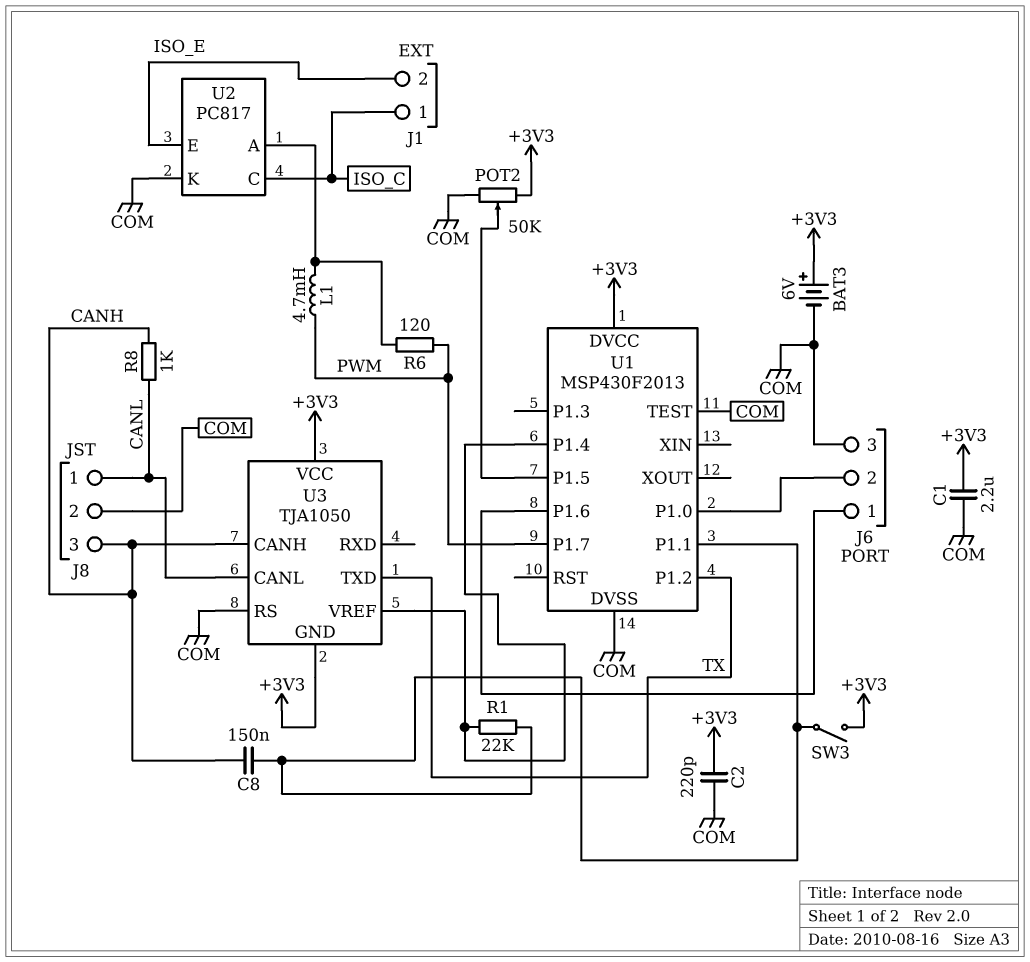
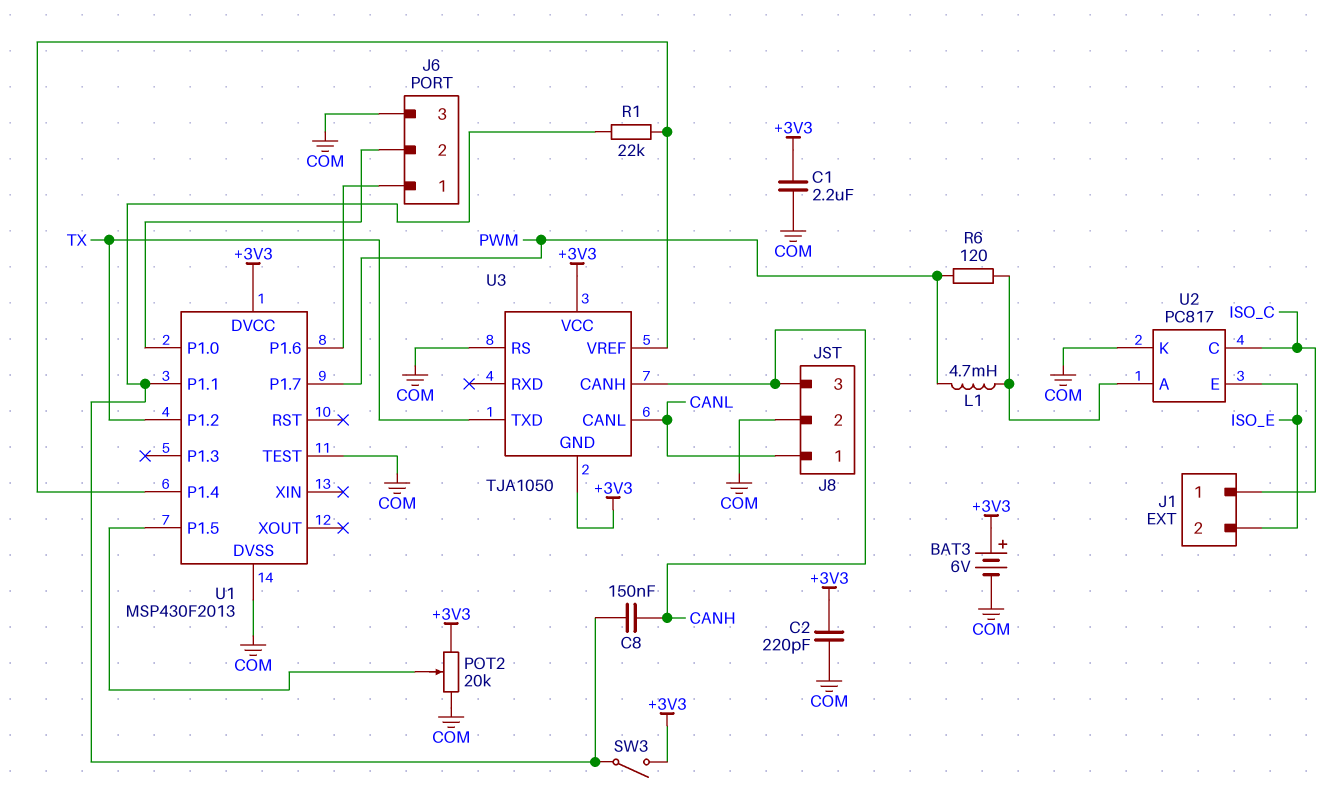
POT2: 50k (+3V3, COM, wiper U1/P1.5) -> 20k (+3V3, COM, wiper U1/P1.5)
R8: 1k (CANH, CANL) -> none

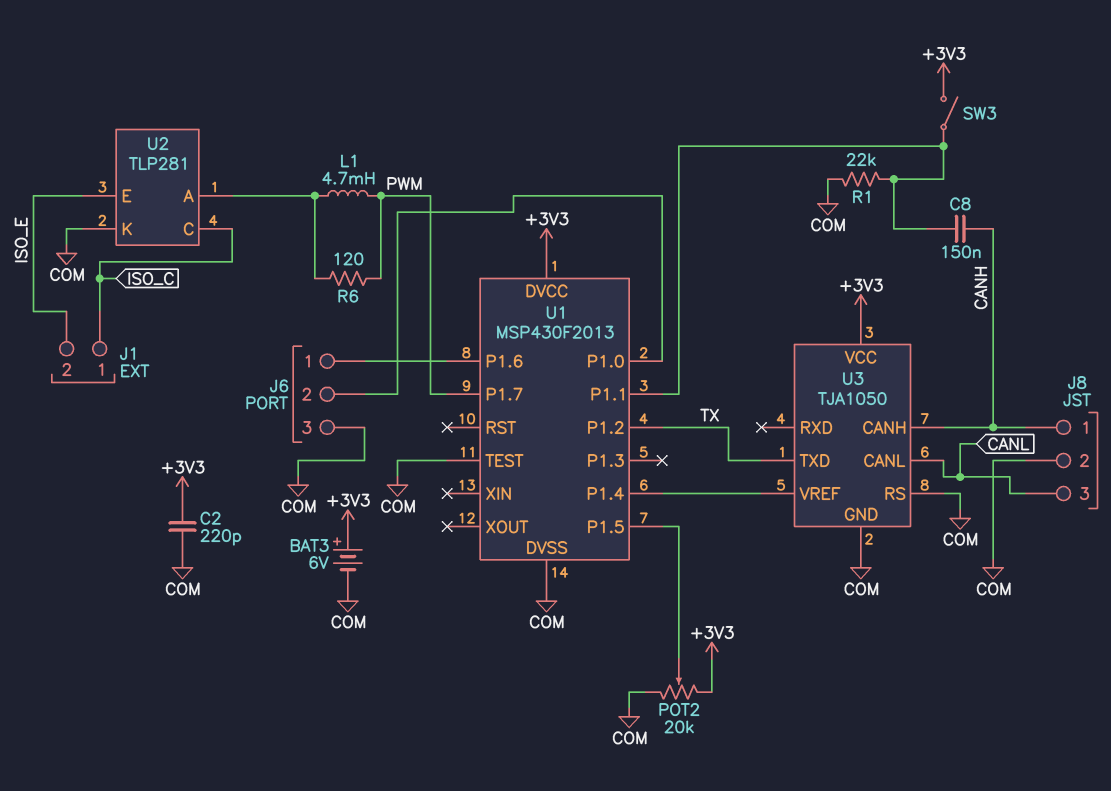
C1: 2.2uF (+3V3, COM) -> none
J8 pin 1: CANL -> CANH
J8 pin 3: CANH -> CANL
R1: 22k (U1/P1.1, U1/P1.4) -> 22k (COM, U1/P1.1)
U2: PC817 -> TLP281
U3 pin GND: +3V3 -> COM

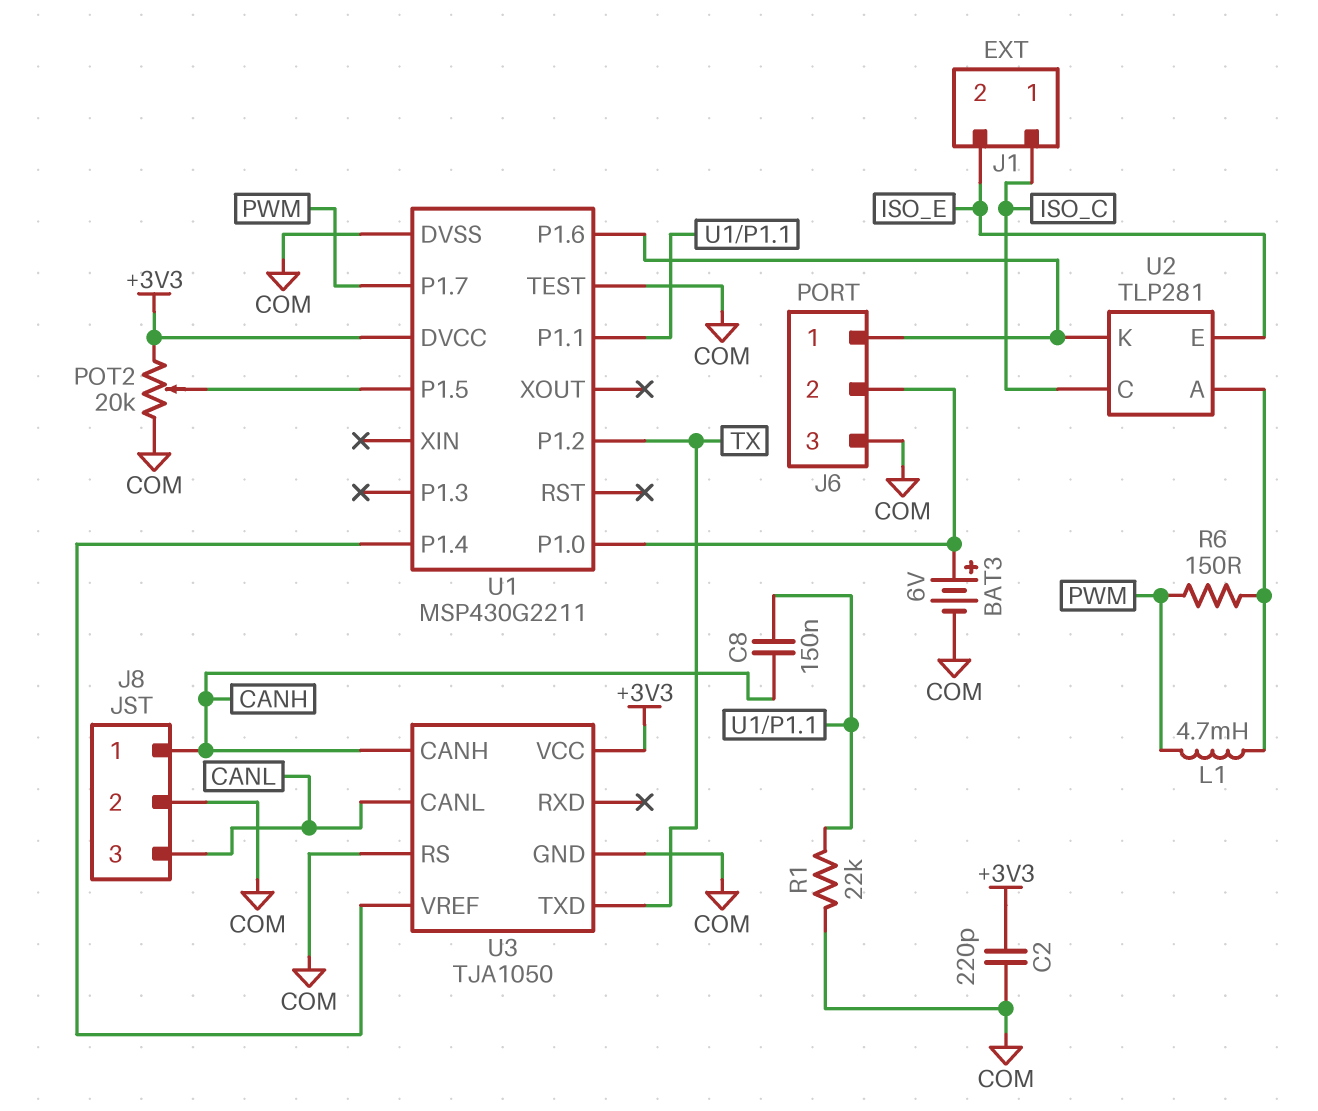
BAT3: 6V (plus +3V3, minus COM) -> 6V (plus J6/2, minus COM)
R6: 120 (PWM, U2/A) -> 150 (PWM, U2/A)
SW3: switch (+3V3, U1/P1.1) -> none
U1: MSP430F2013 -> MSP430G2211
U2 pin K: COM -> J6/1

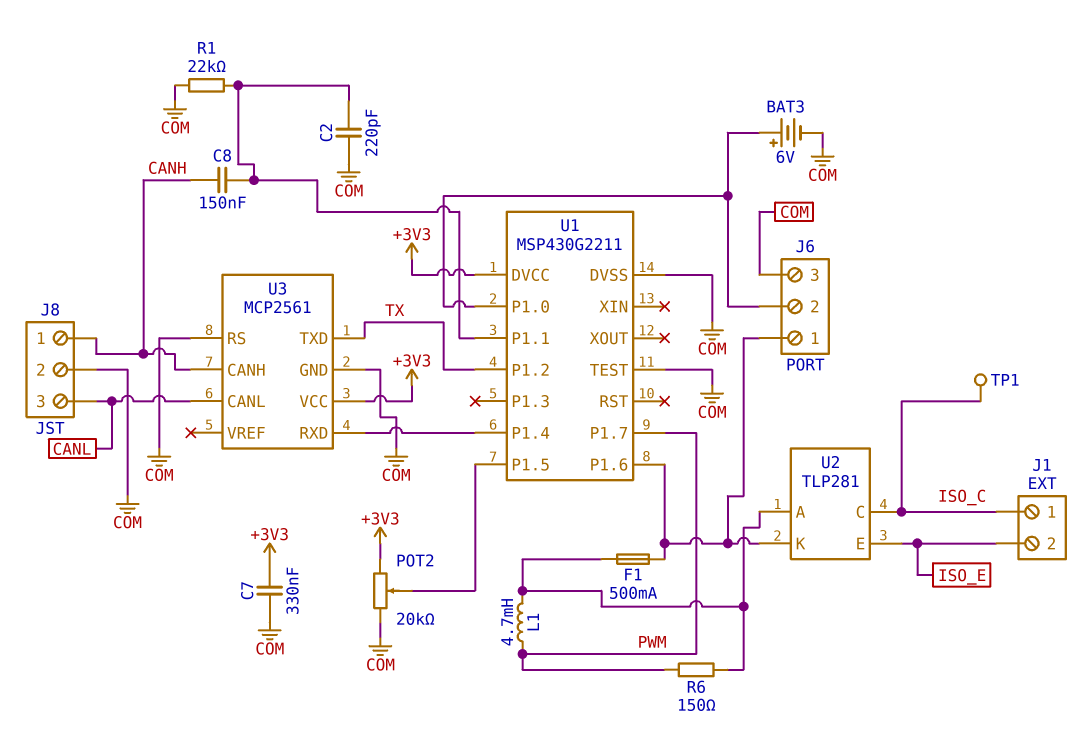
C2: 220pF (+3V3, COM) -> 220pF (COM, U1/P1.1)
C7: none -> 330nF (+3V3, COM)
F1: none -> 500mA (J6/1, U2/A)
TP1: none -> test point (ISO_C)
U3: TJA1050 -> MCP2561
U3 pin RXD: none -> U1/P1.4
U3 pin VREF: U1/P1.4 -> none

